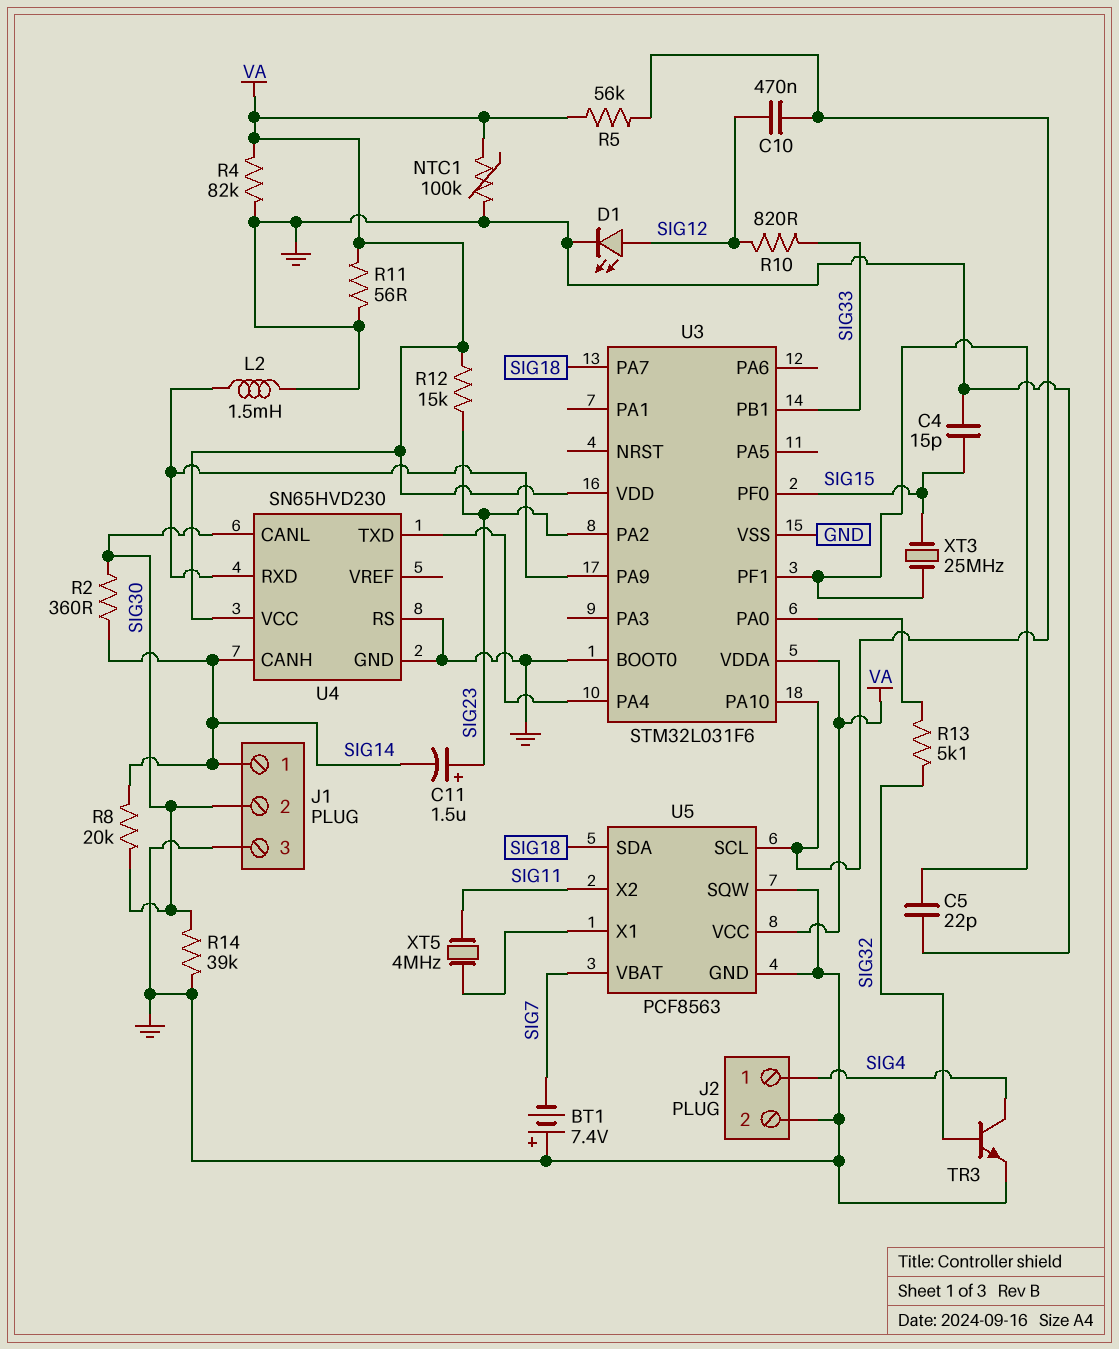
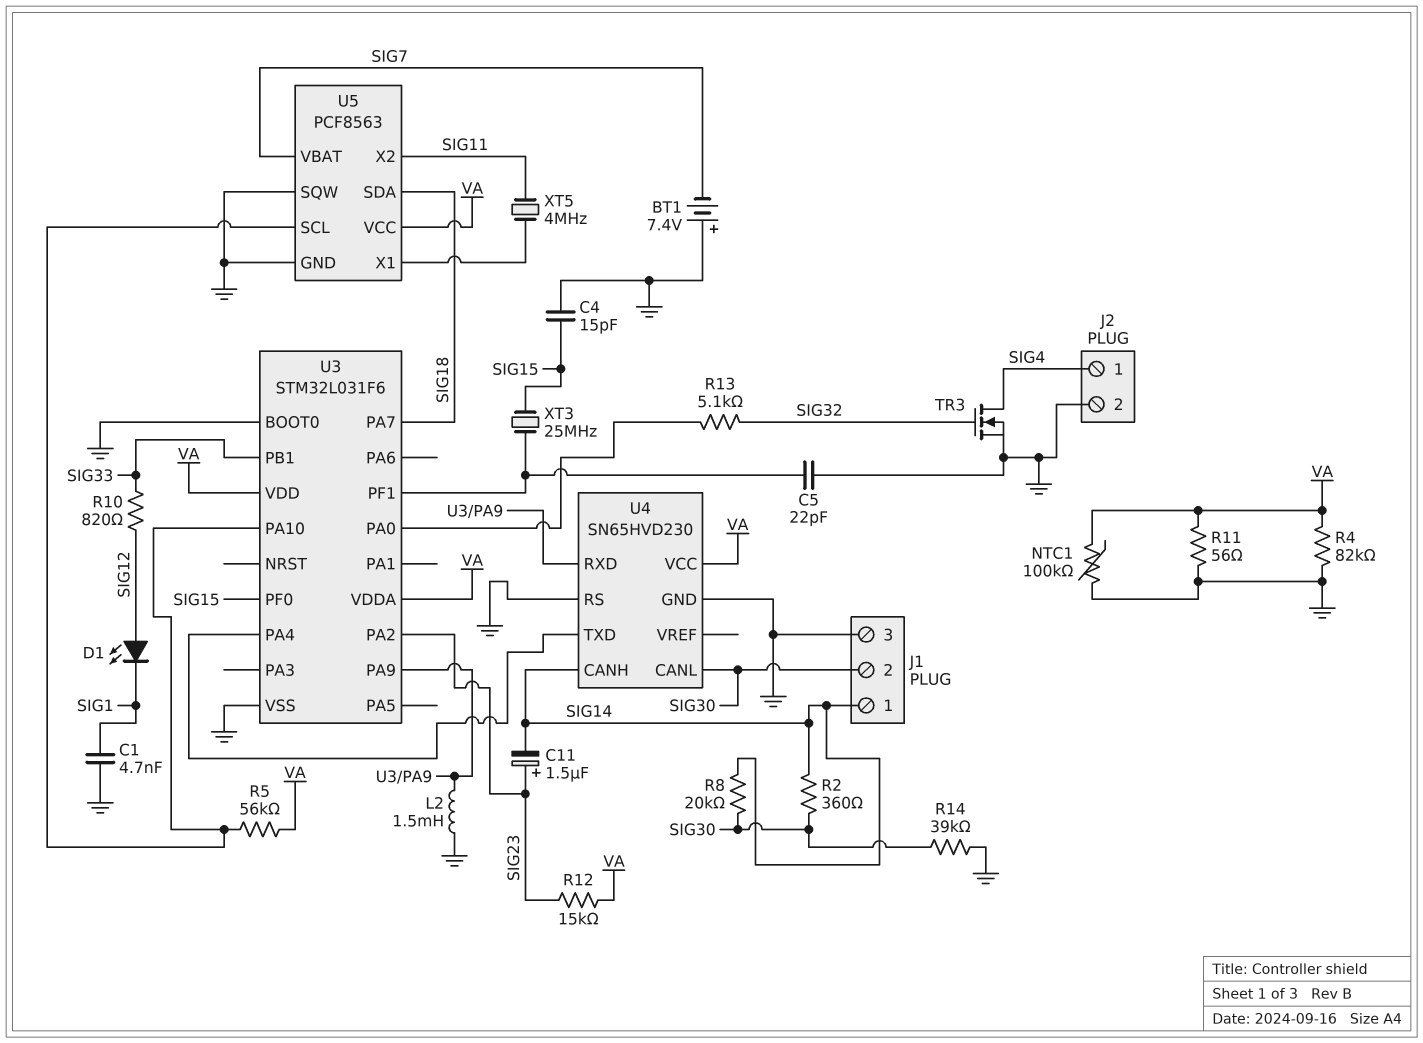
C1: none -> 4.7nF (GND, SIG1)
C10: 470nF (SIG12, U3/PA10) -> none
D1: LED (A SIG12, K GND) -> LED (A SIG12, K SIG1)
TR3: NPN (B SIG32, C SIG4, E GND) -> NMOS (G SIG32, D SIG4, S GND)

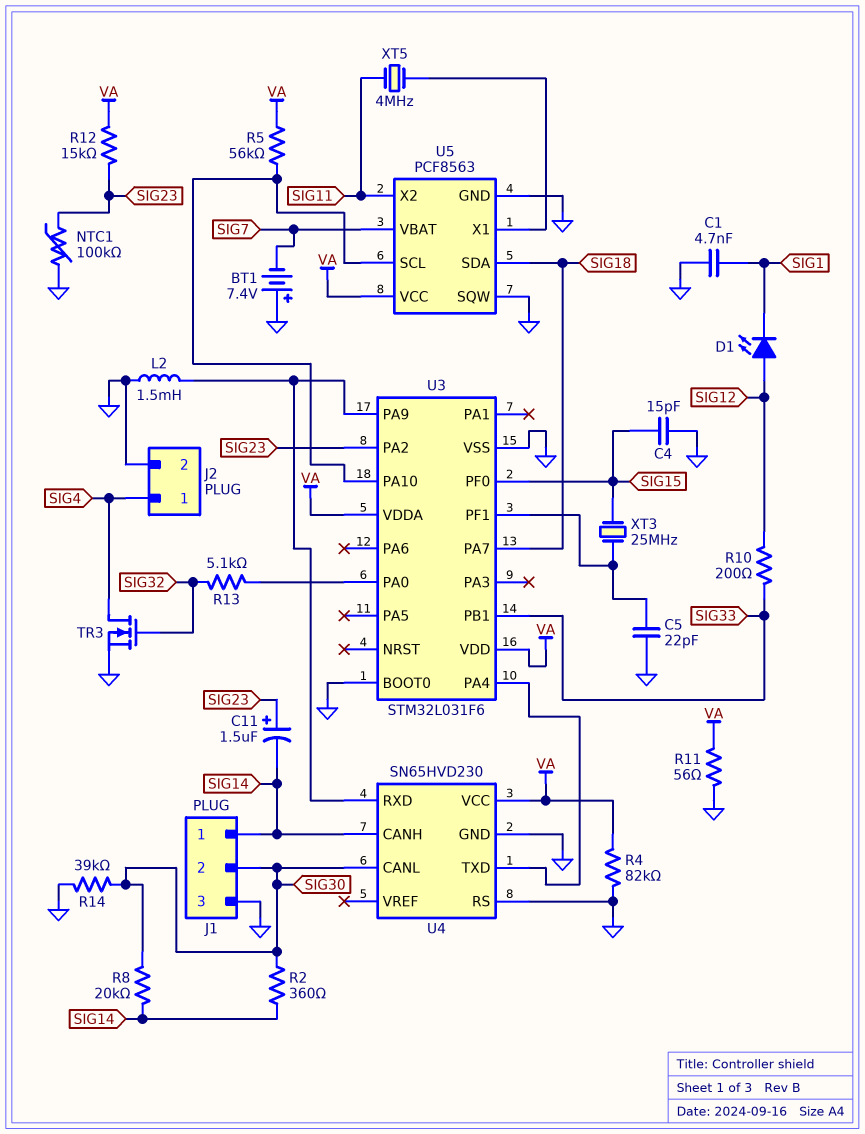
NTC1: 100k (GND, VA) -> 100k (GND, SIG23)
R10: 820 (SIG12, SIG33) -> 200 (SIG12, SIG33)

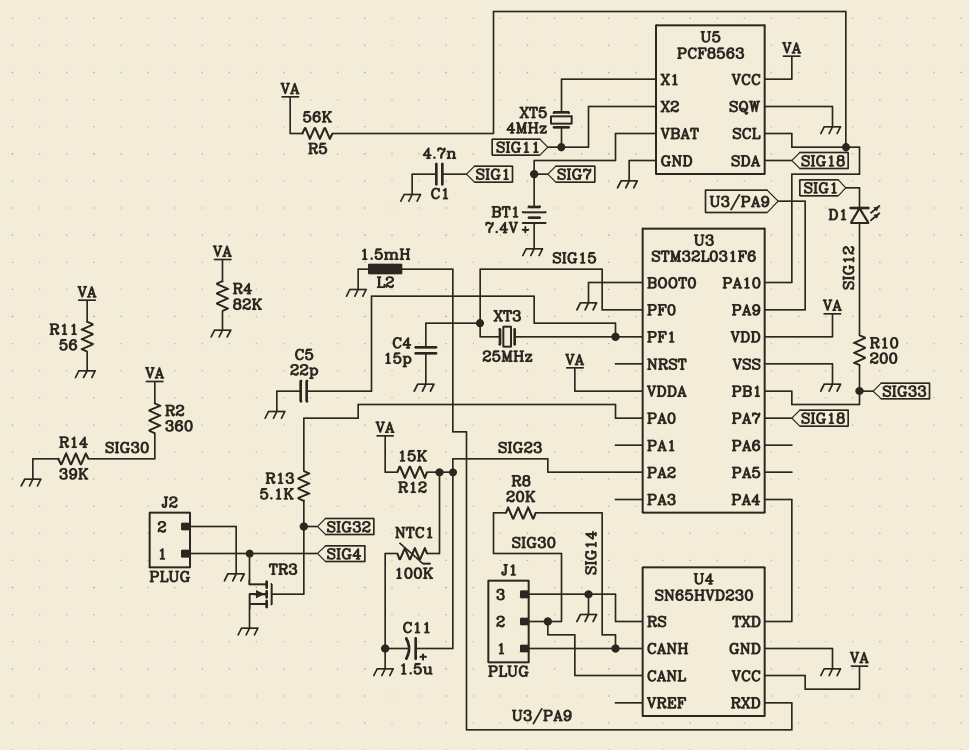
C11: 1.5uF (plus SIG23, minus SIG14) -> 1.5uF (plus SIG23, minus GND)
R2: 360 (SIG14, SIG30) -> 360 (SIG30, VA)

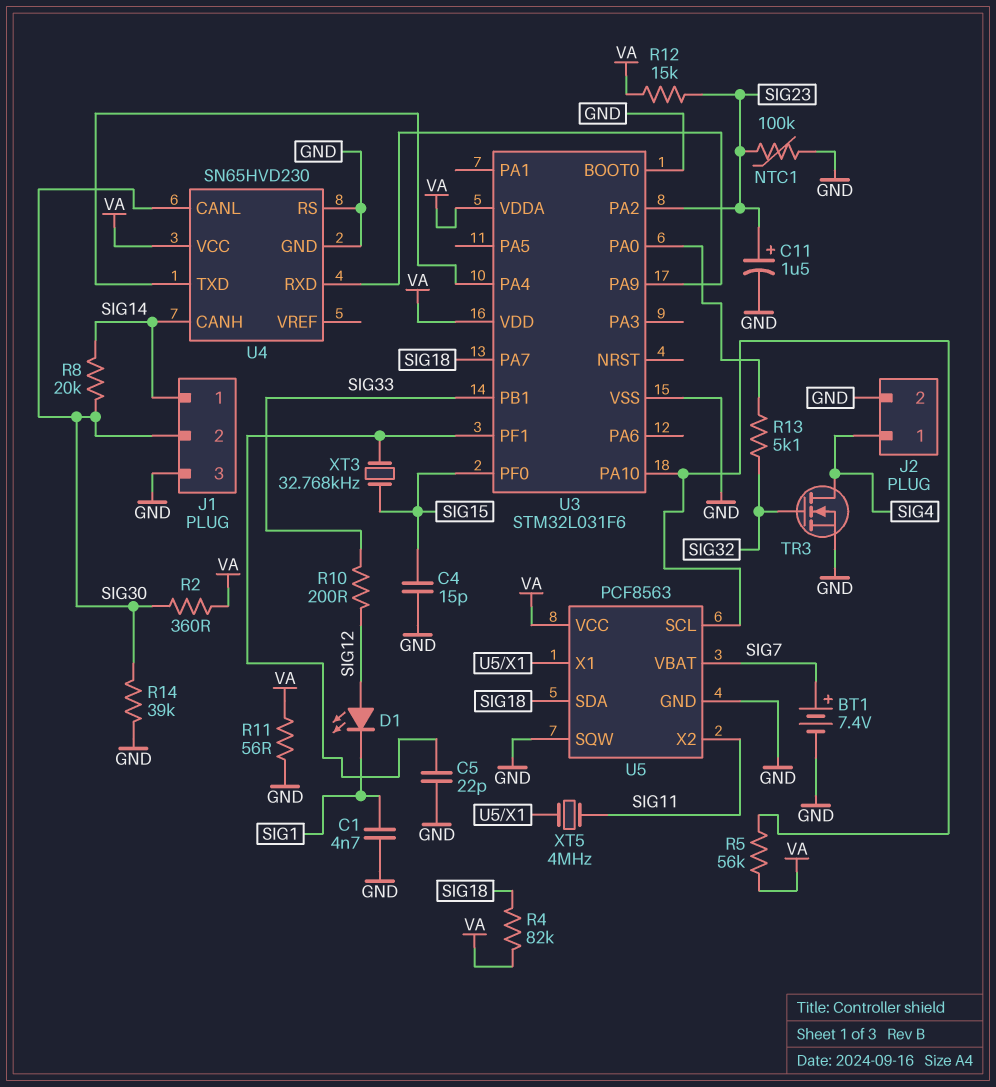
BT1: 7.4V (plus GND, minus SIG7) -> 7.4V (plus SIG7, minus GND)
L2: 1.5mH (GND, U3/PA9) -> none
R4: 82k (GND, VA) -> 82k (SIG18, VA)
XT3: 25MHz (SIG15, U3/PF1) -> 32.768kHz (SIG15, U3/PF1)

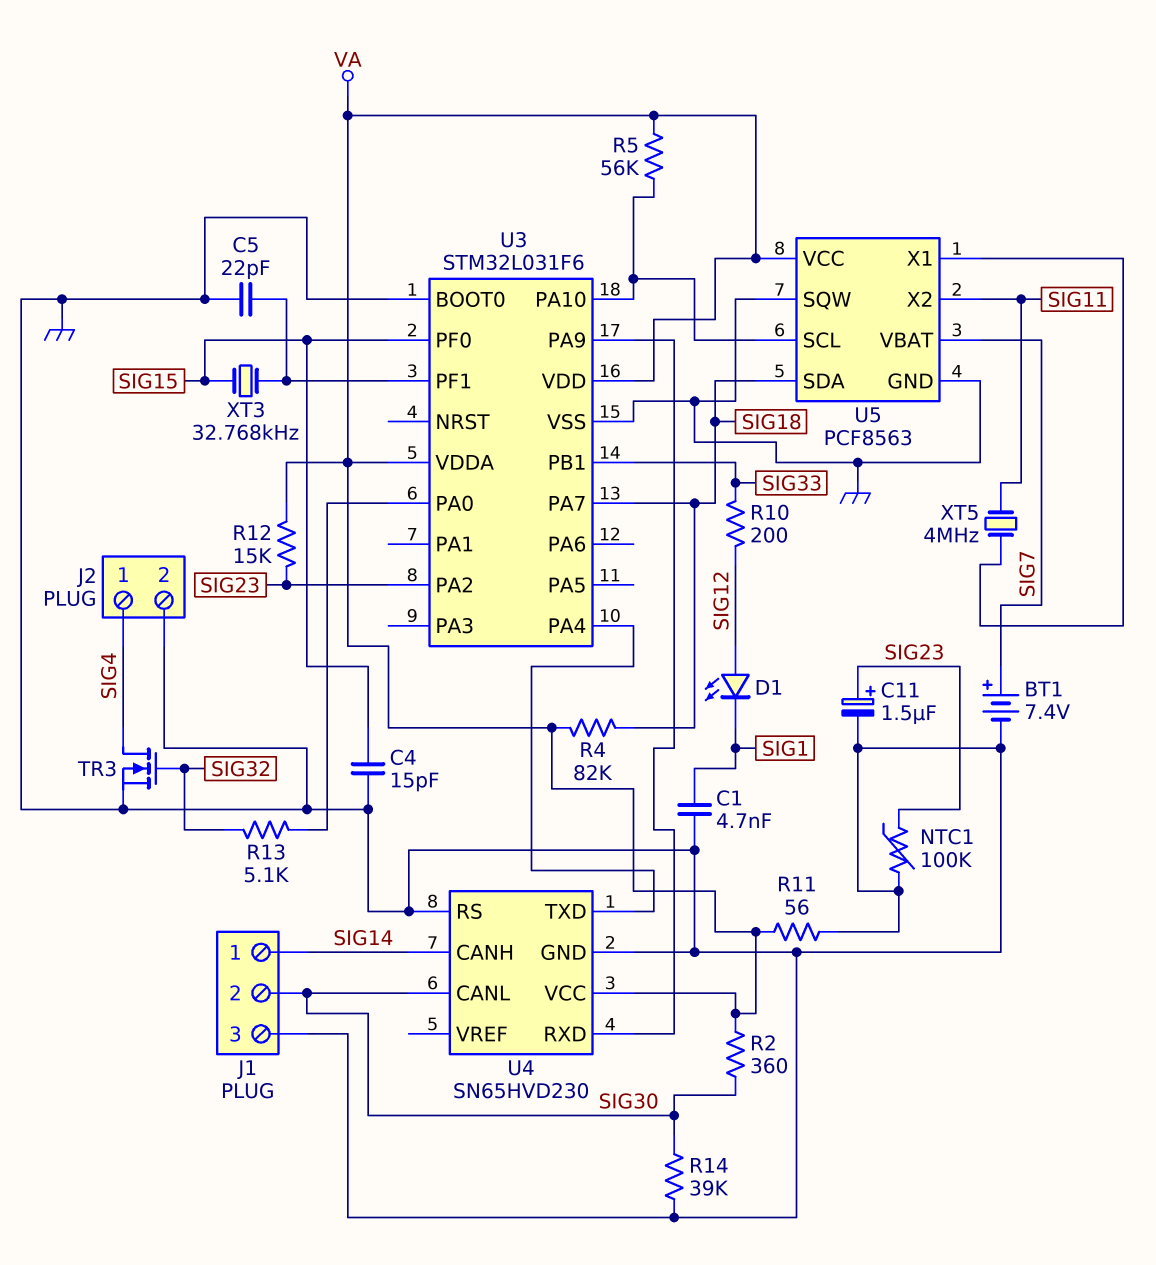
R8: 20k (SIG14, SIG30) -> none

